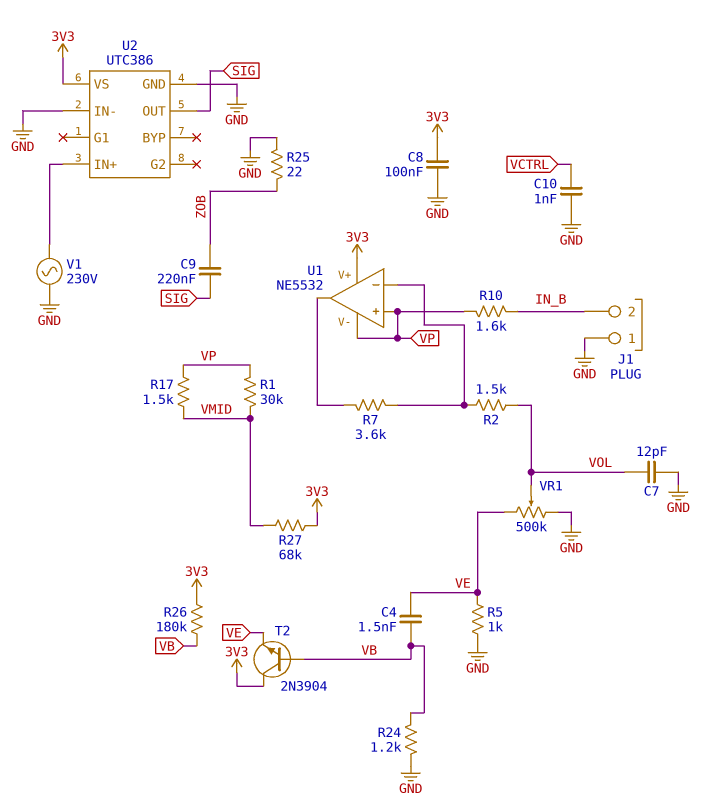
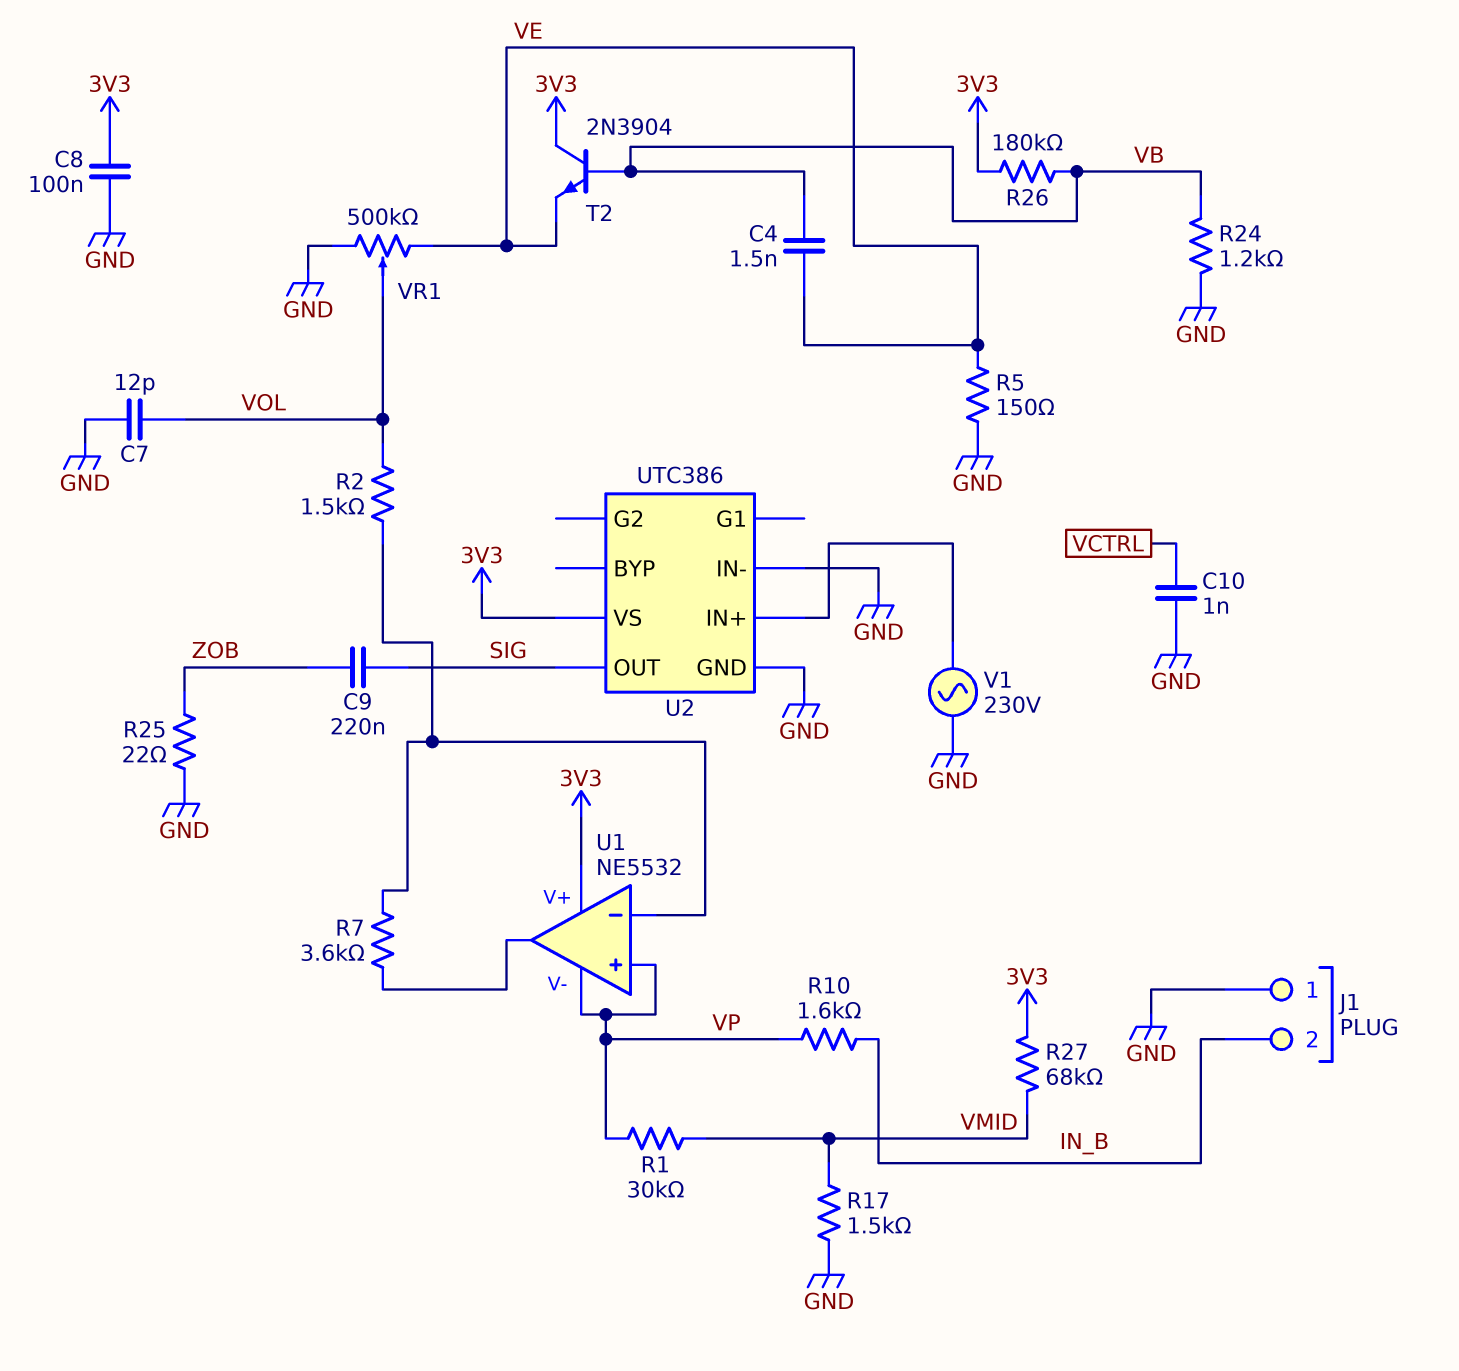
R5: 1k (GND, VE) -> 150 (GND, VE)
R17: 1.5k (VMID, VP) -> 1.5k (GND, VMID)

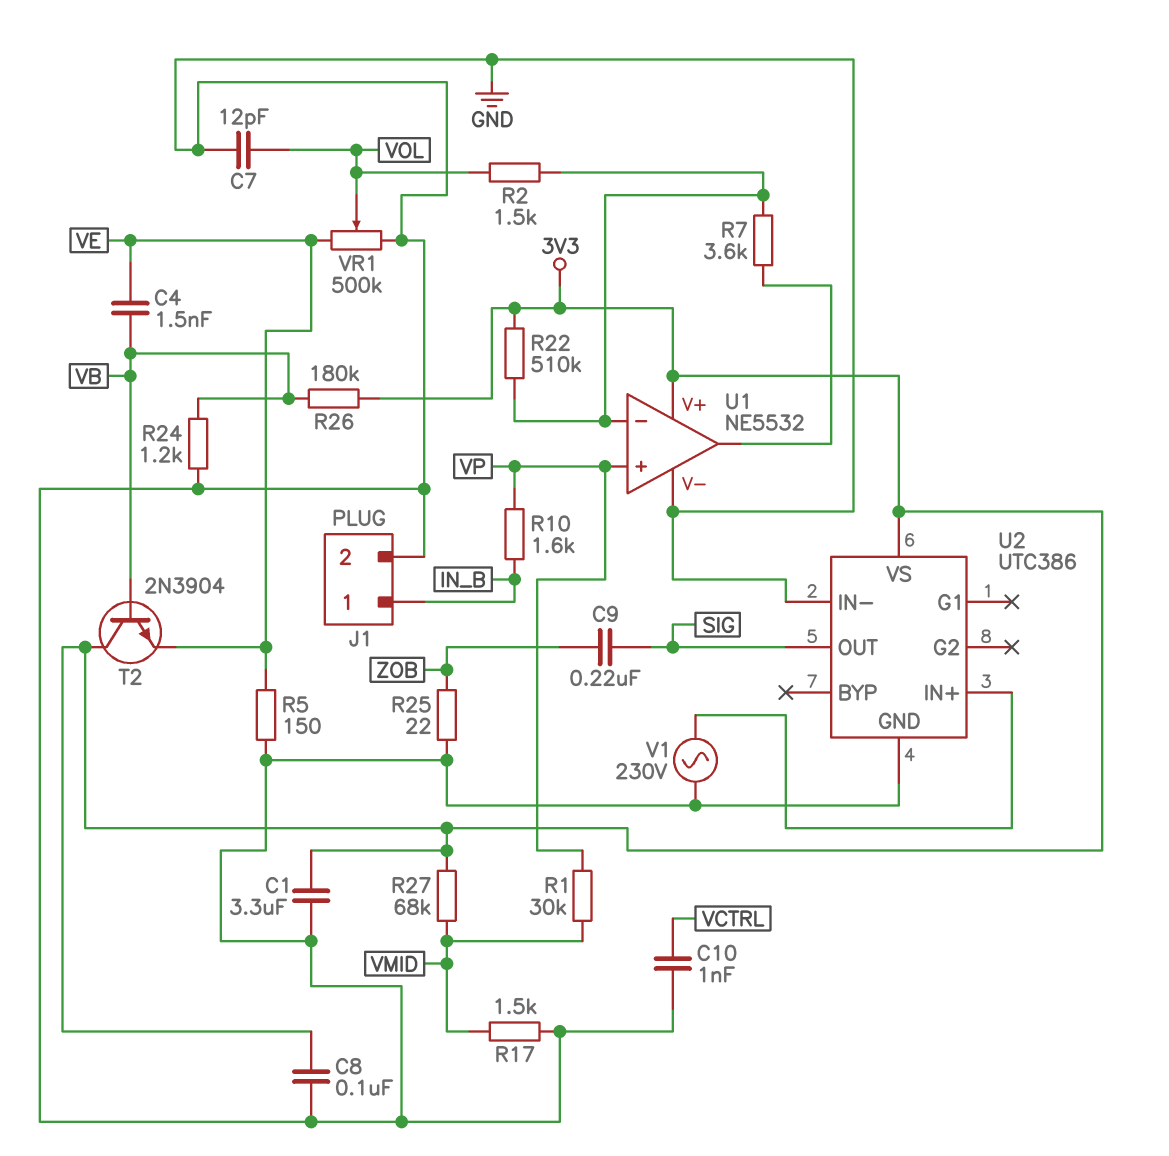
C1: none -> 3.3uF (3V3, GND)
J1 pin 1: GND -> IN_B
J1 pin 2: IN_B -> GND
R22: none -> 510k (3V3, U1/in-)
U1 pin V-: VP -> GND

